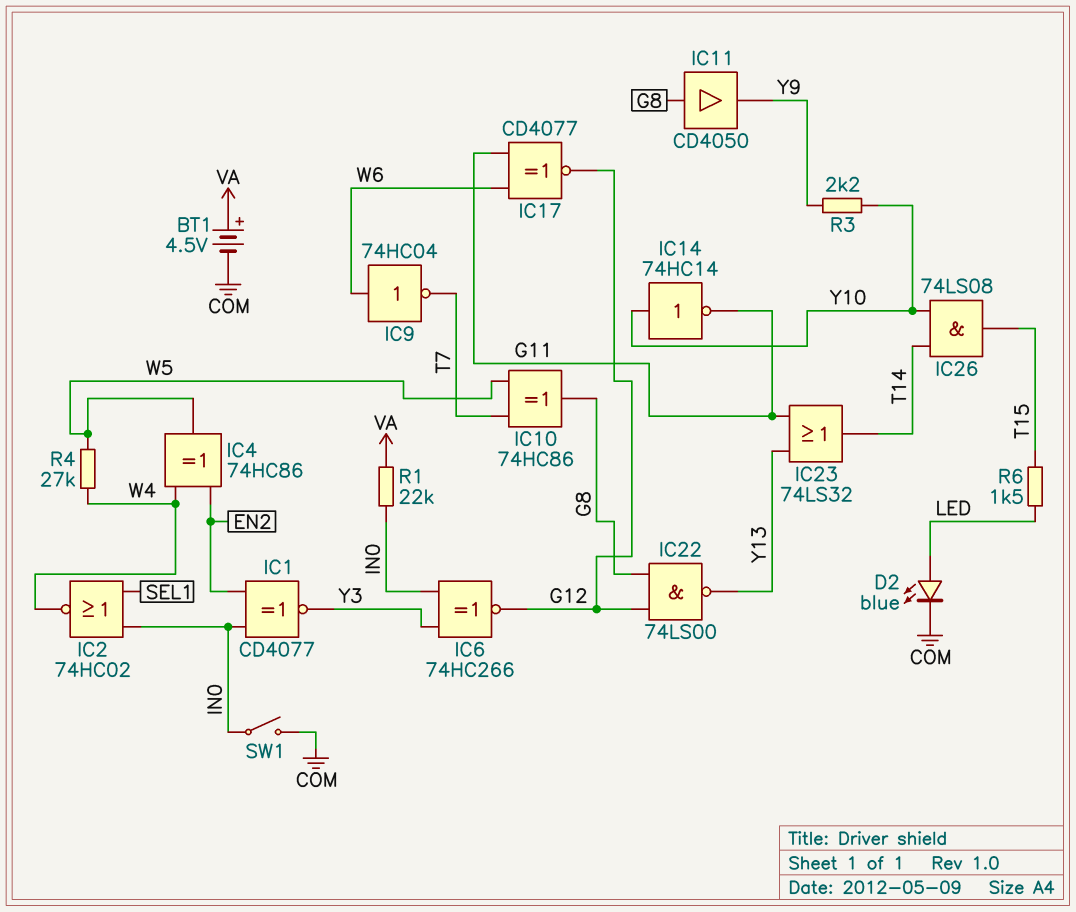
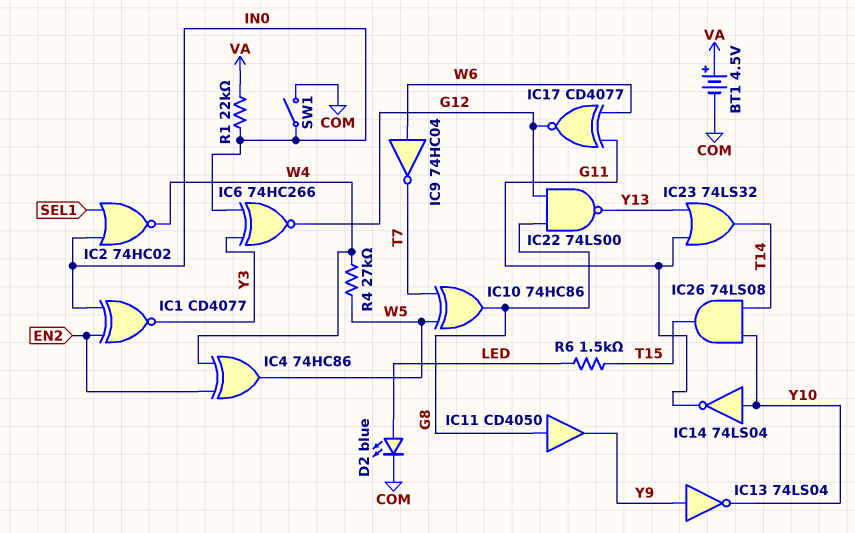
IC13: none -> NOT 74LS04 (in Y9, out Y10)
IC14: NOT 74HC14 (in Y10, out G11) -> NOT 74LS04 (in Y10, out G11)
R3: 2.2k (Y9, Y10) -> none

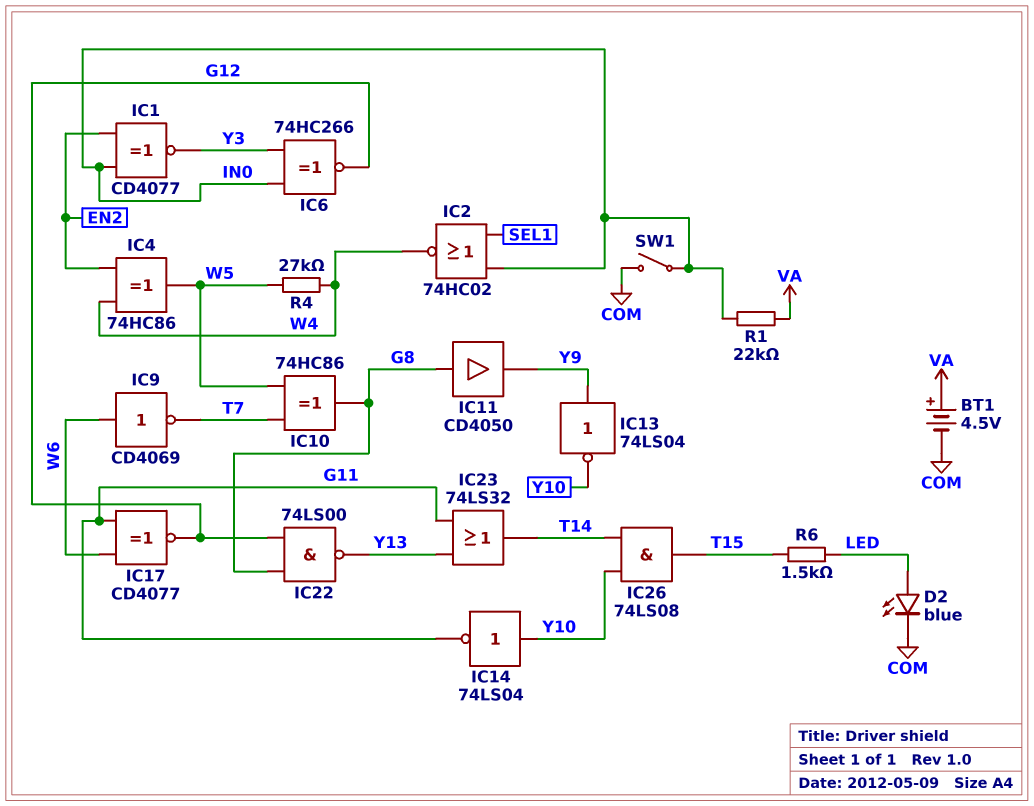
IC9: NOT 74HC04 (in W6, out T7) -> NOT CD4069 (in W6, out T7)

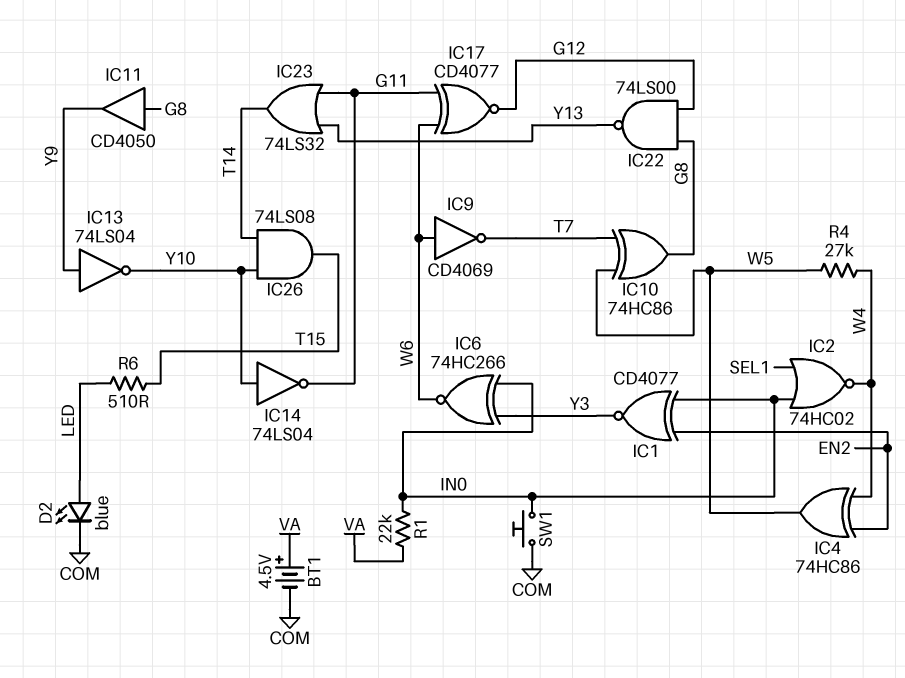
IC6: XNOR 74HC266 (in IN0, in Y3, out G12) -> XNOR 74HC266 (in IN0, in Y3, out W6)
R6: 1.5k (LED, T15) -> 510 (LED, T15)
SW1: switch (COM, IN0) -> button (COM, IN0)

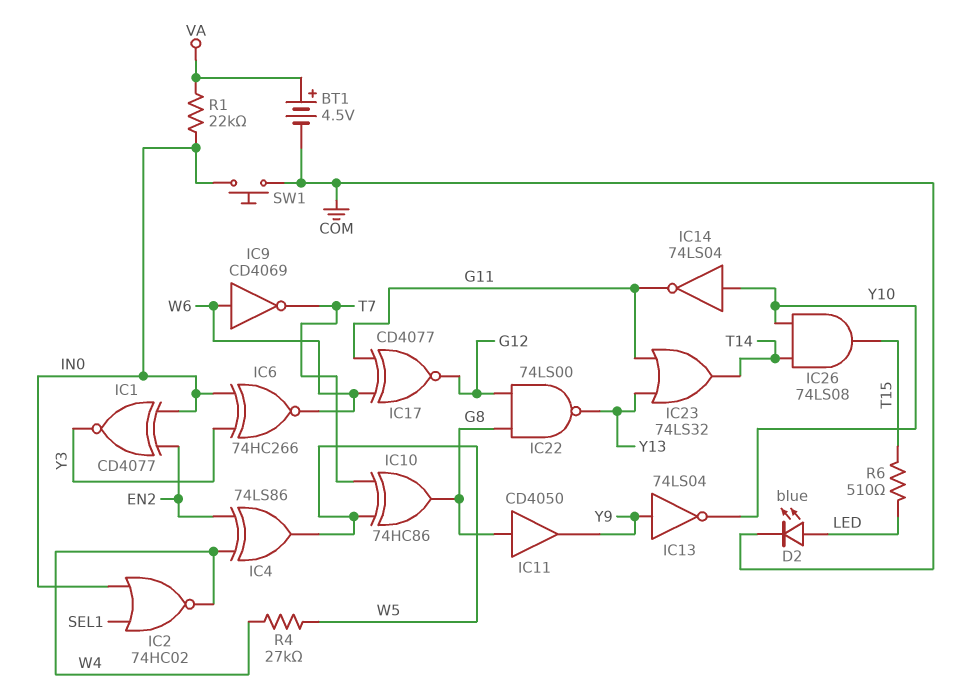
IC4: XOR 74HC86 (in EN2, in W4, out W5) -> XOR 74LS86 (in EN2, in W4, out W5)

